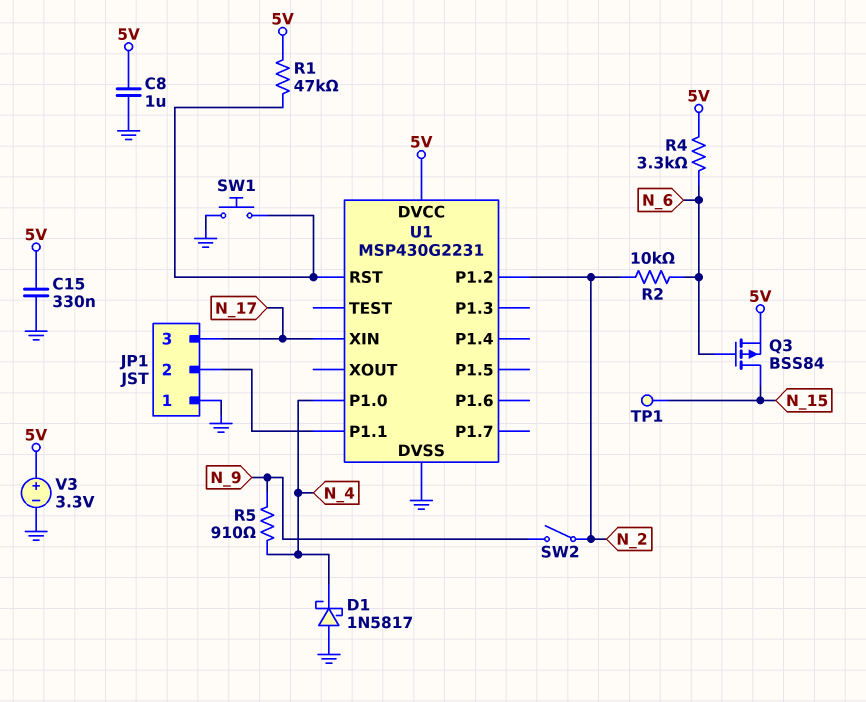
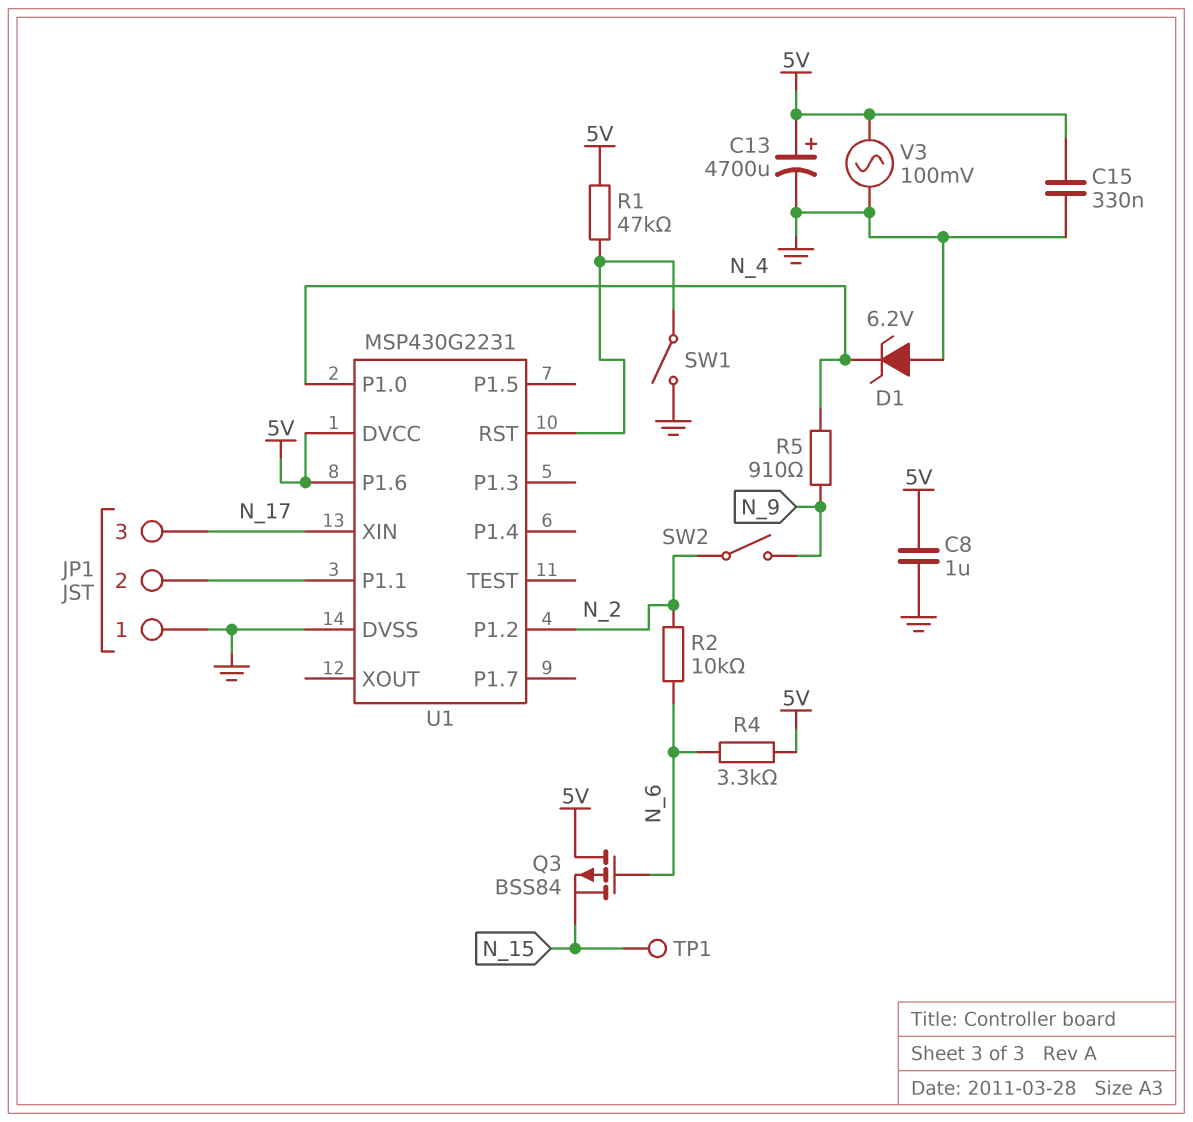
C13: none -> 4700uF (plus 5V, minus GND)
D1: schottky 1N5817 (A GND, K N_4) -> zener 6.2V (A GND, K N_4)
Q3: PMOS BSS84 (G N_6, D N_15, S 5V) -> PMOS BSS84 (G N_6, D 5V, S N_15)
SW1: button (GND, U1/RST) -> switch (GND, U1/RST)
U1 pin P1.6: none -> 5V
V3: 3.3V (plus 5V, minus GND) -> AC 100mV (5V, GND)

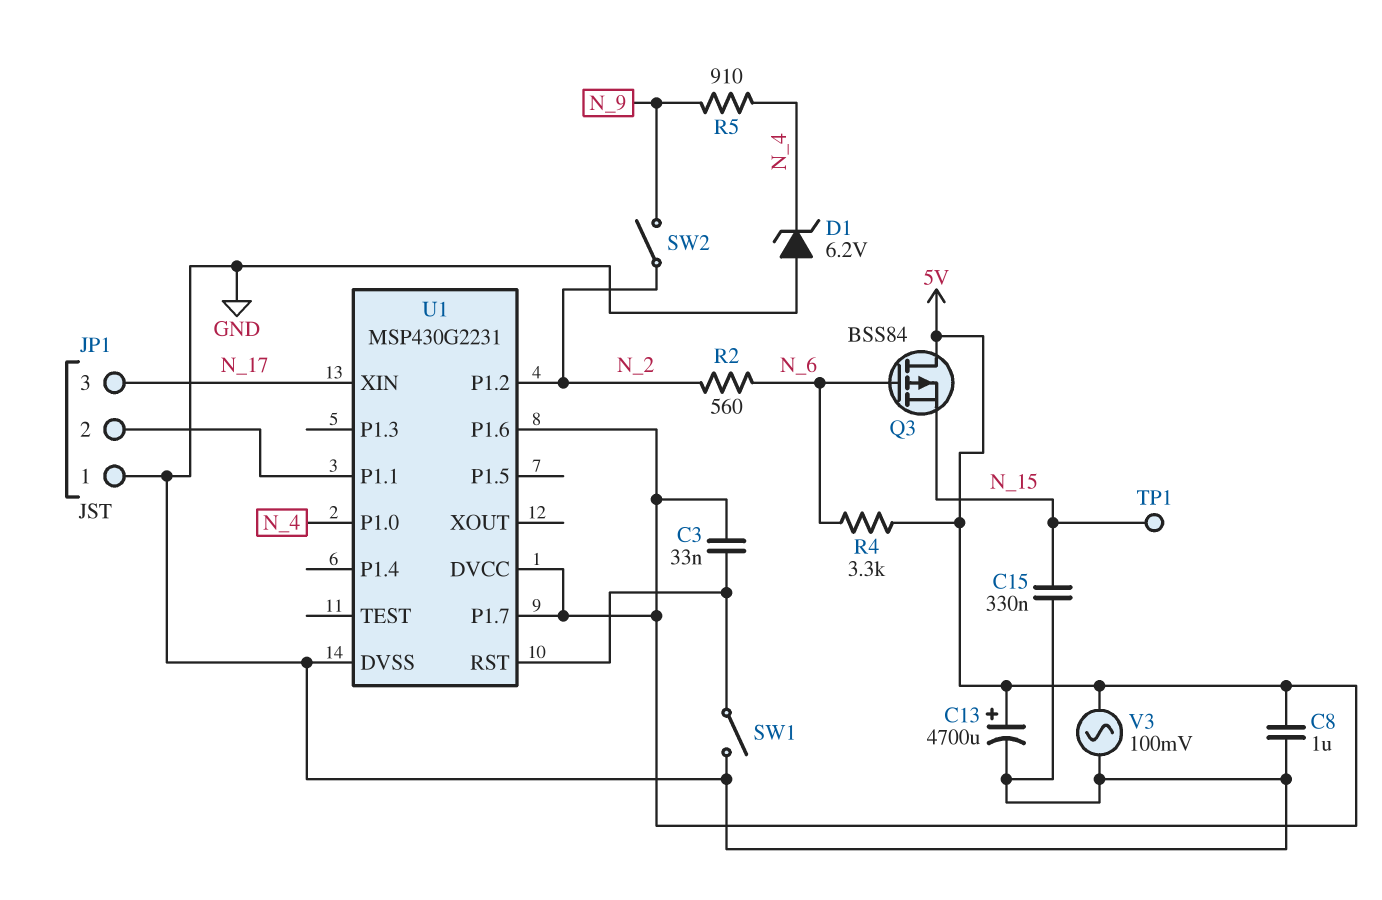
C3: none -> 33nF (5V, U1/RST)
C15: 330nF (5V, GND) -> 330nF (GND, N_15)
R1: 47k (5V, U1/RST) -> none
R2: 10k (N_2, N_6) -> 560 (N_2, N_6)
U1 pin P1.7: none -> 5V

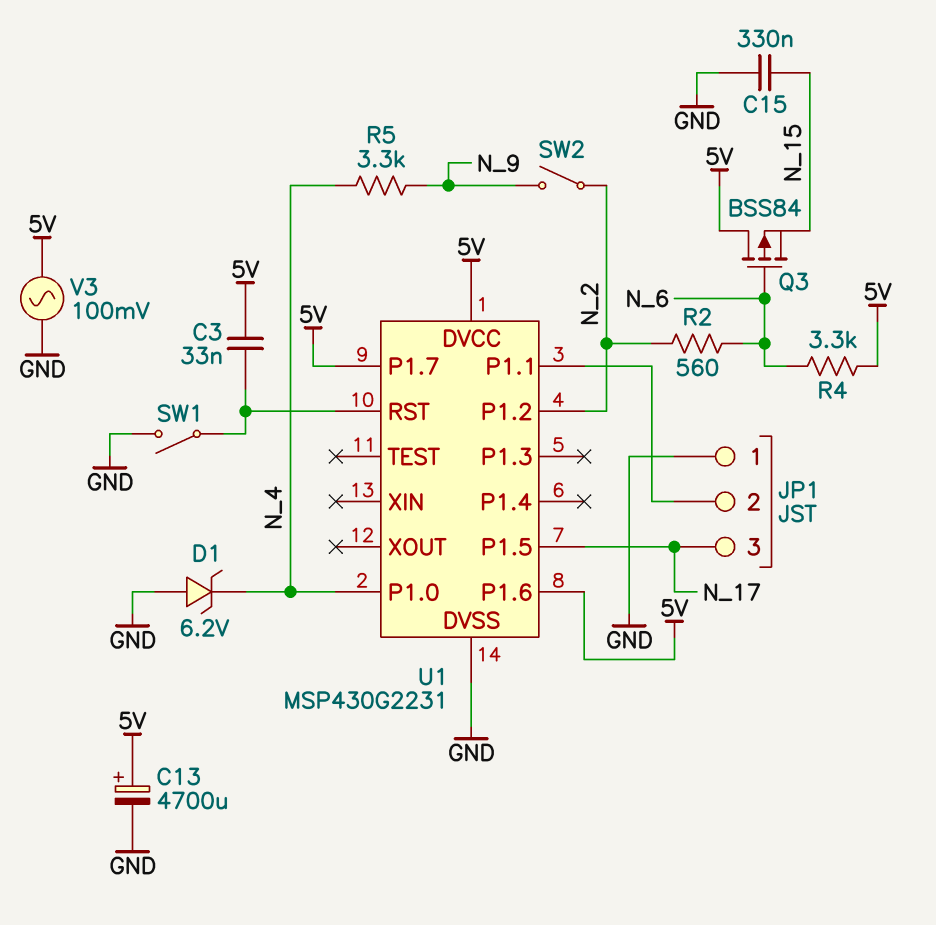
C8: 1uF (5V, GND) -> none
R5: 910 (N_4, N_9) -> 3.3k (N_4, N_9)
TP1: test point (N_15) -> none
U1 pin P1.5: none -> N_17
U1 pin XIN: N_17 -> none

